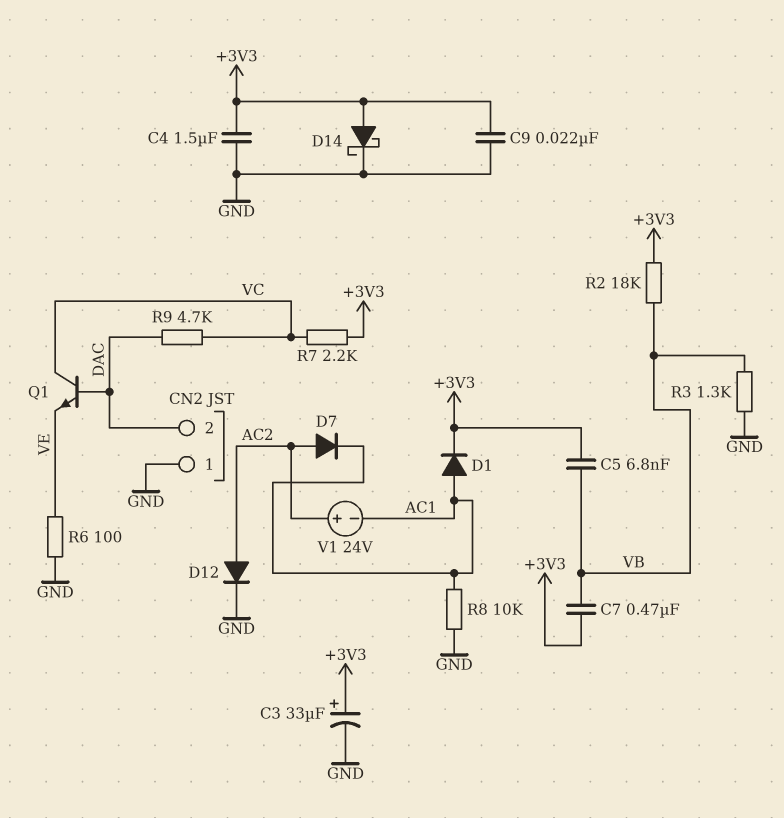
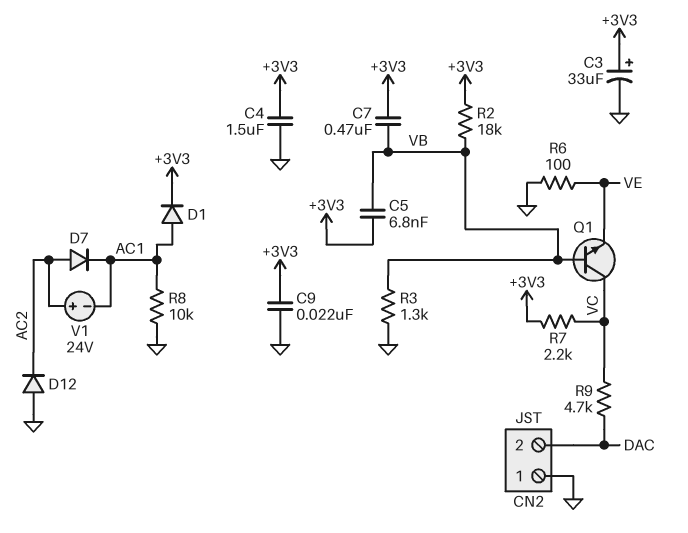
D12: diode (A AC2, K GND) -> diode (A GND, K AC2)
D14: schottky (A +3V3, K GND) -> none
Q1: NPN (B DAC, C VC, E VE) -> NPN (B VB, C VC, E VE)

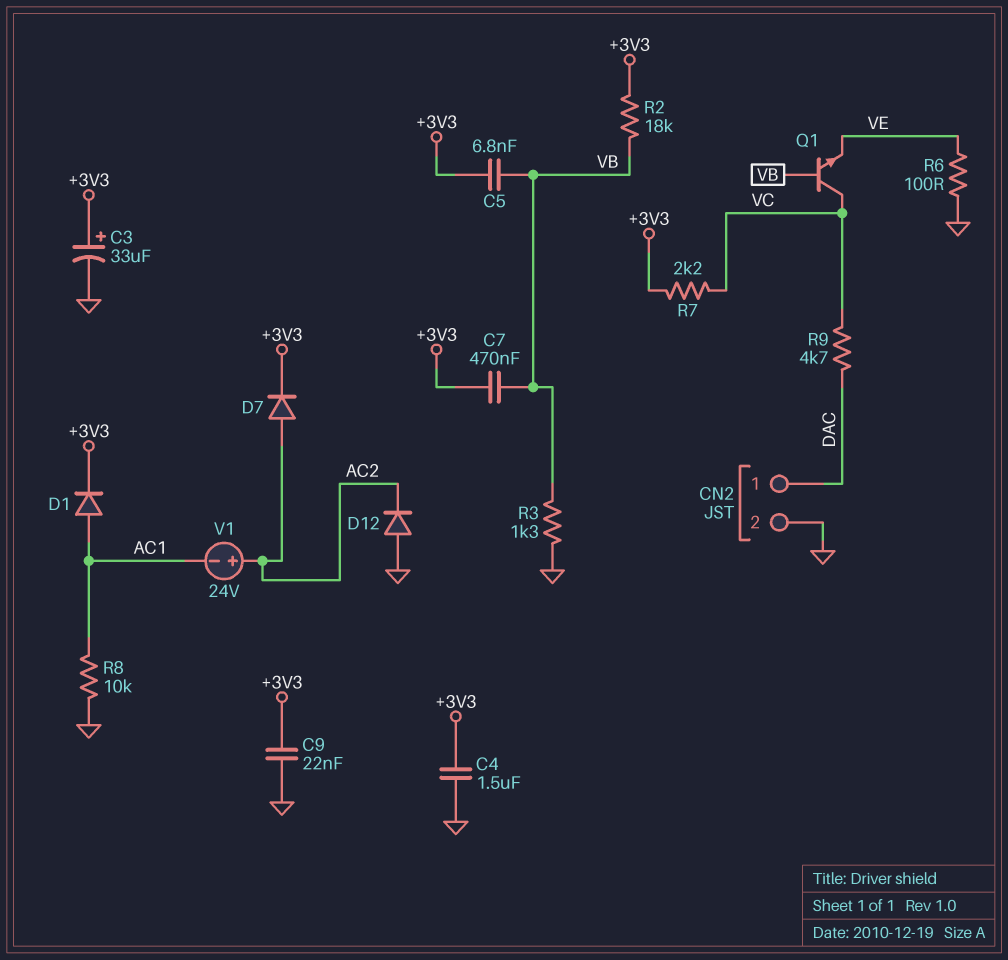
CN2 pin 1: GND -> DAC
CN2 pin 2: DAC -> GND
D7: diode (A AC2, K AC1) -> diode (A AC2, K +3V3)

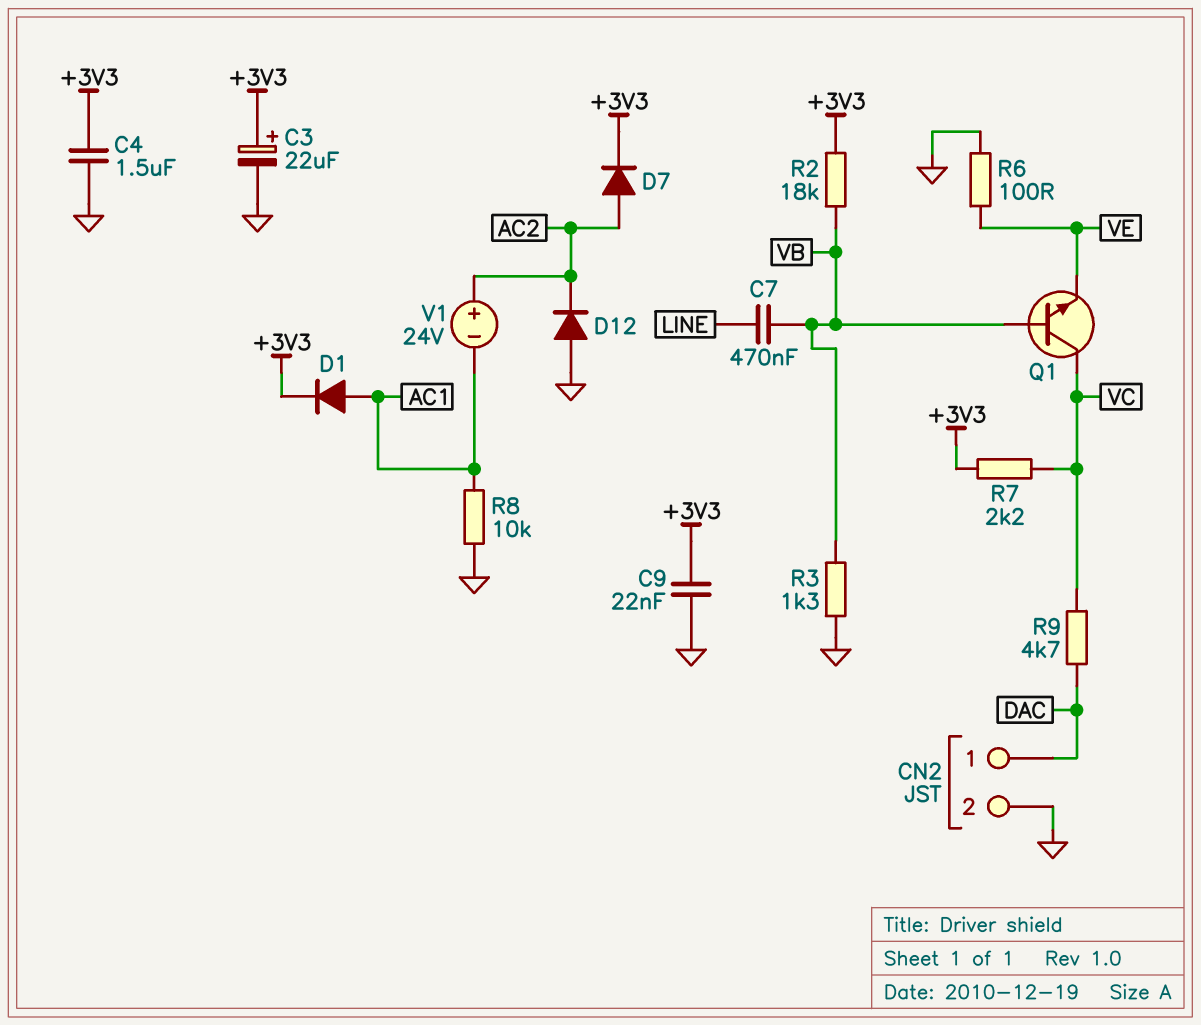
C3: 33uF (plus +3V3, minus GND) -> 22uF (plus +3V3, minus GND)
C5: 6.8nF (+3V3, VB) -> none
C7: 470nF (+3V3, VB) -> 470nF (LINE, VB)

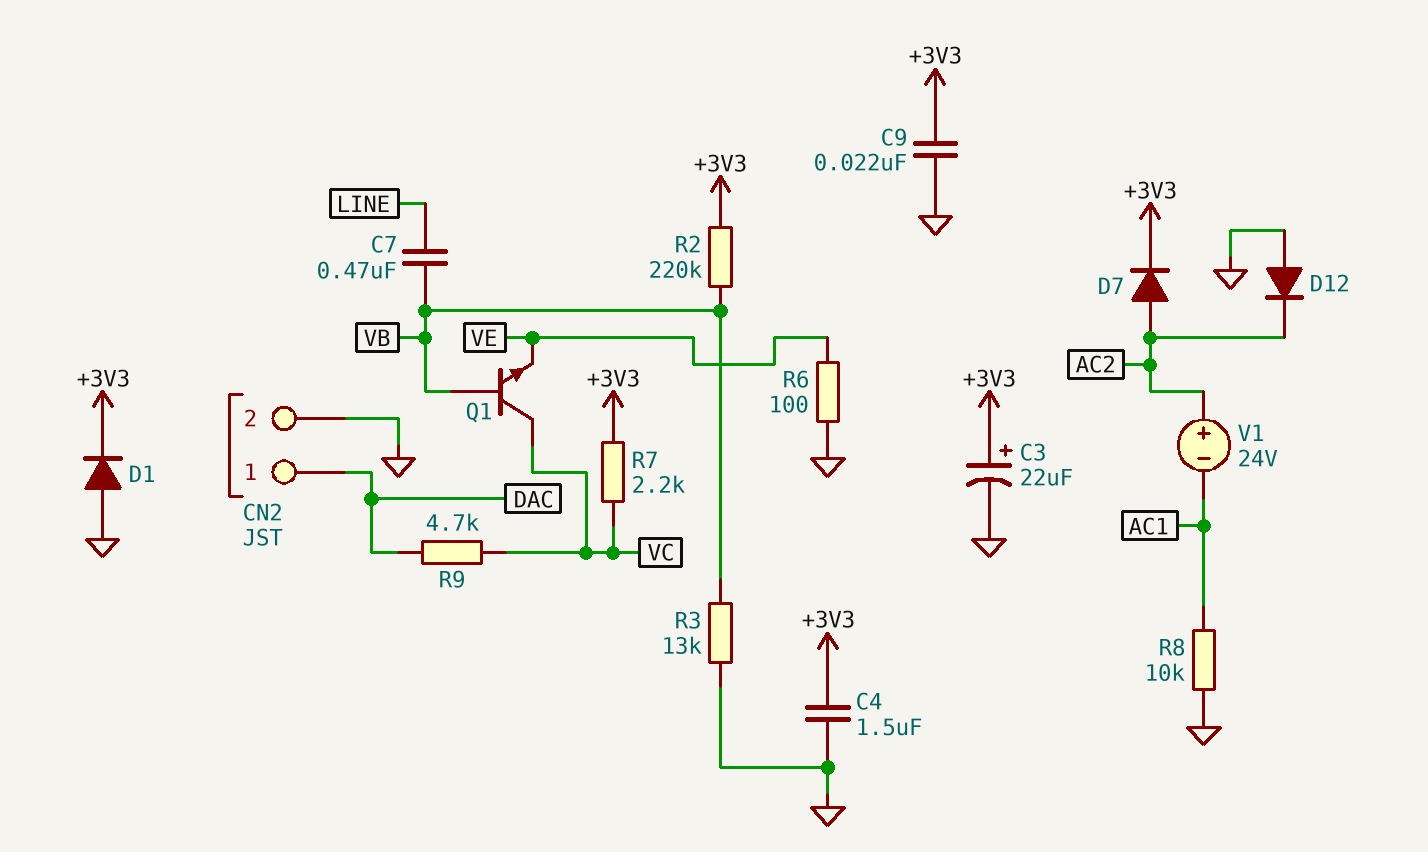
D1: diode (A AC1, K +3V3) -> diode (A GND, K +3V3)
R2: 18k (+3V3, VB) -> 220k (+3V3, VB)
R3: 1.3k (GND, VB) -> 13k (GND, VB)

